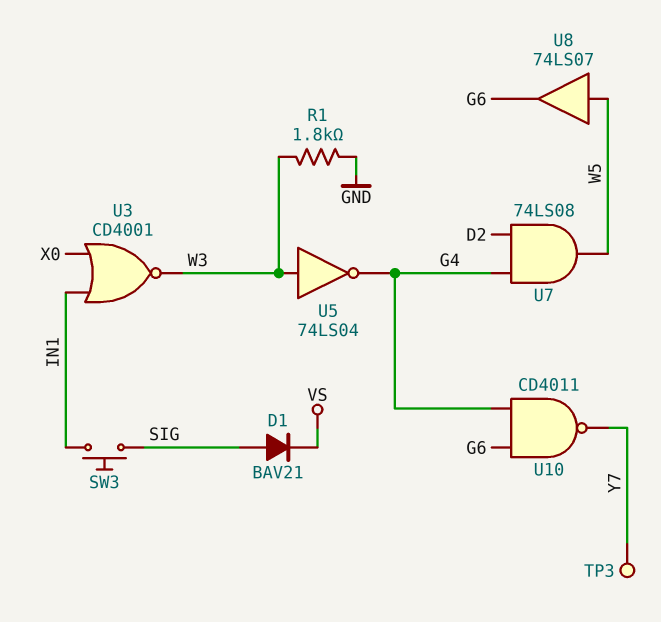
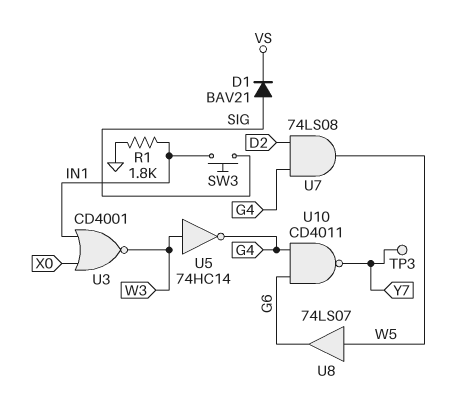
R1: 1.8k (GND, W3) -> 1.8k (GND, IN1)
U5: NOT 74LS04 (in W3, out G4) -> NOT 74HC14 (in W3, out G4)

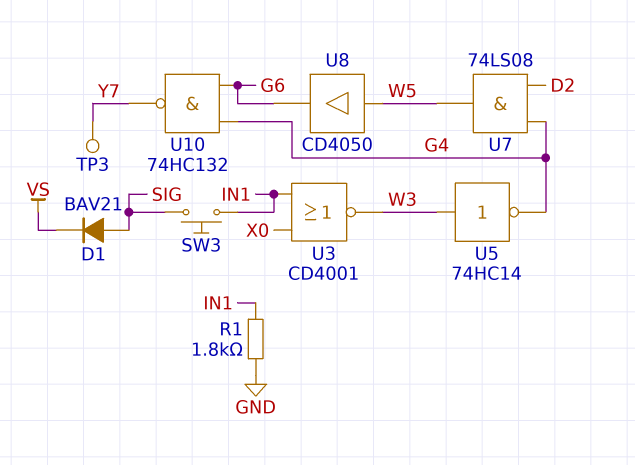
U8: buffer 74LS07 (in W5, out G6) -> buffer CD4050 (in W5, out G6)
U10: NAND CD4011 (in G4, in G6, out Y7) -> NAND 74HC132 (in G4, in G6, out Y7)

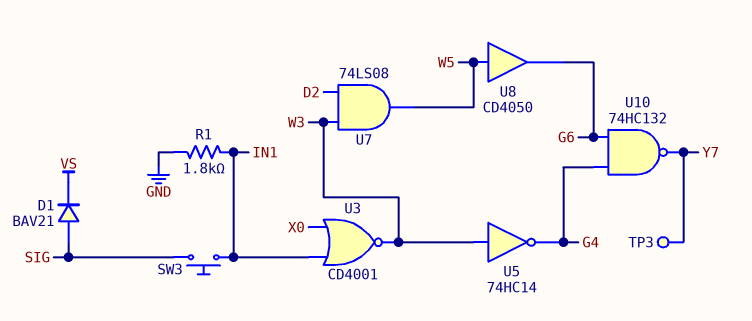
U7: AND 74LS08 (in D2, in G4, out W5) -> AND 74LS08 (in D2, in W3, out W5)

